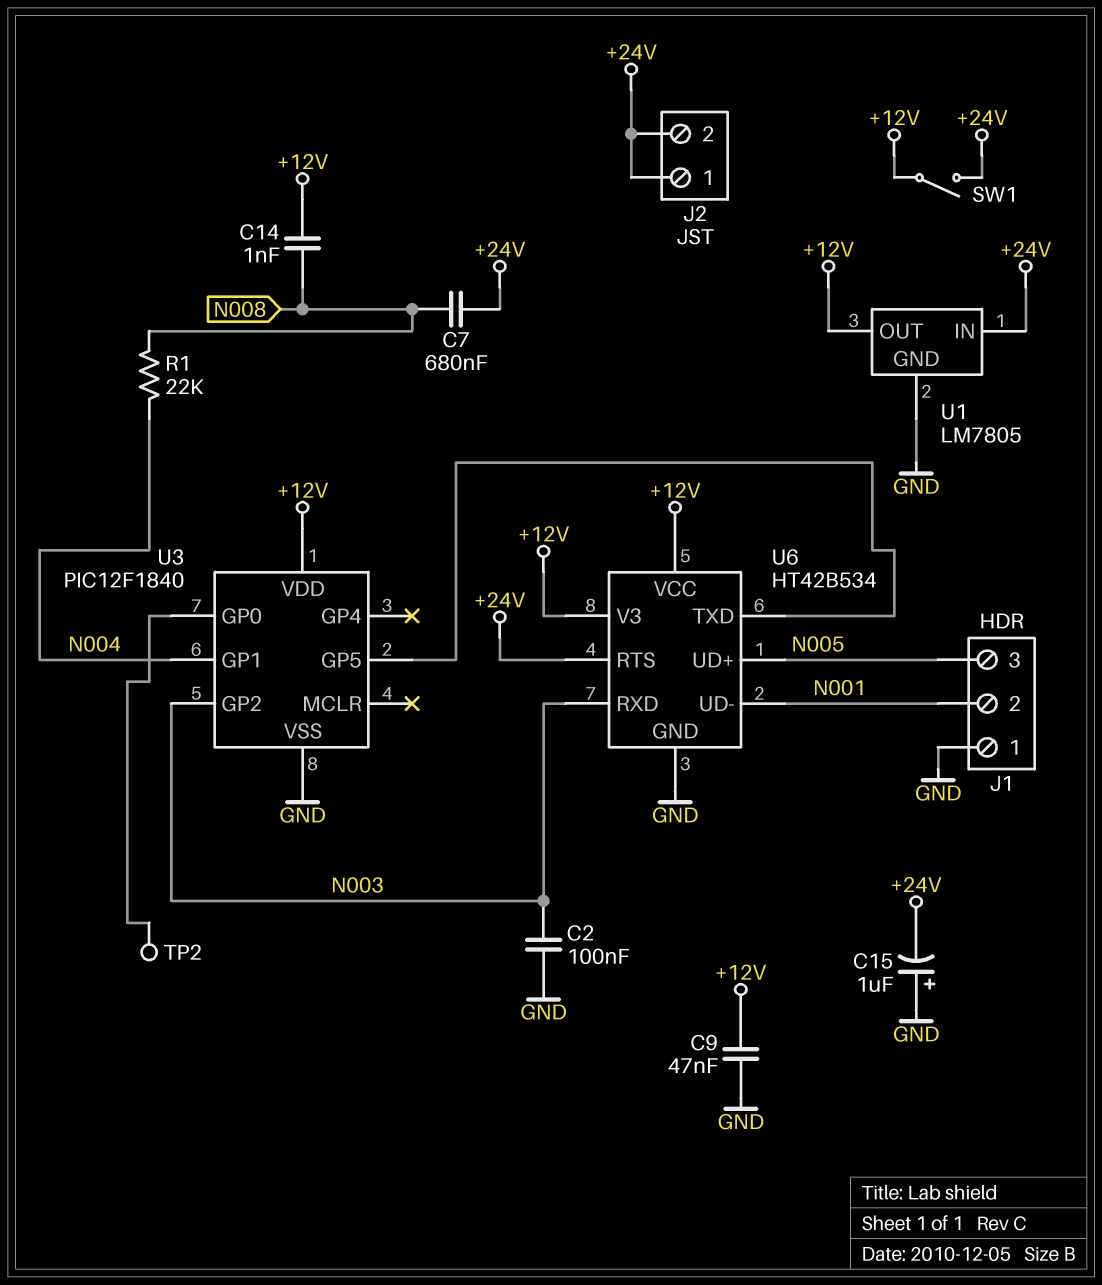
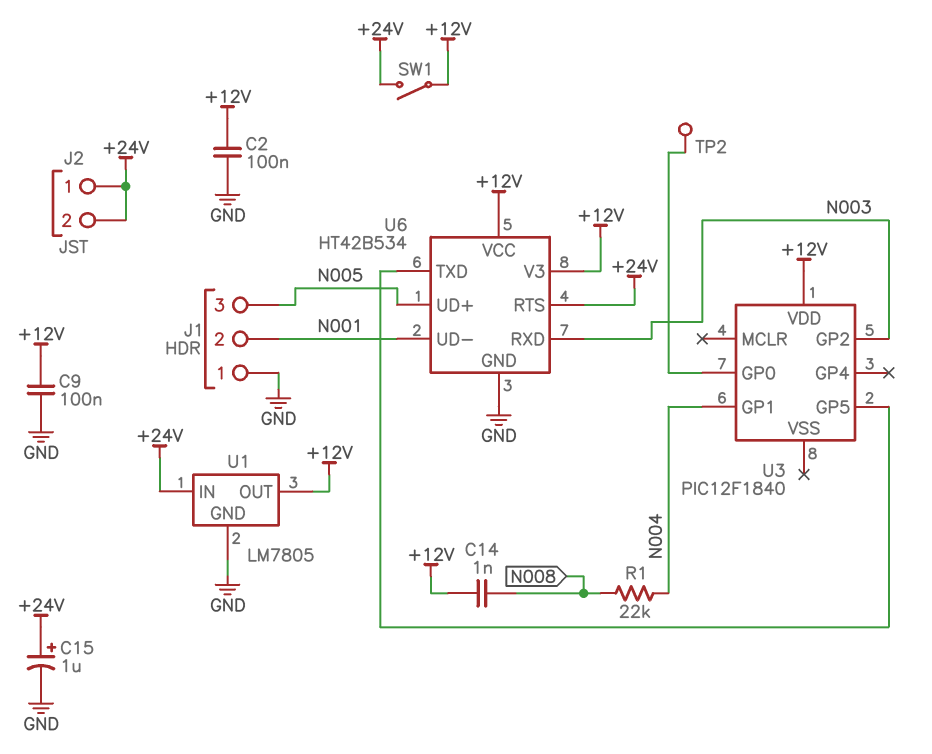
C2: 100nF (GND, N003) -> 100nF (+12V, GND)
C7: 680nF (+24V, N008) -> none
C9: 47nF (+12V, GND) -> 100nF (+12V, GND)
C15: 1uF (plus GND, minus +24V) -> 1uF (plus +24V, minus GND)
U3 pin VSS: GND -> none

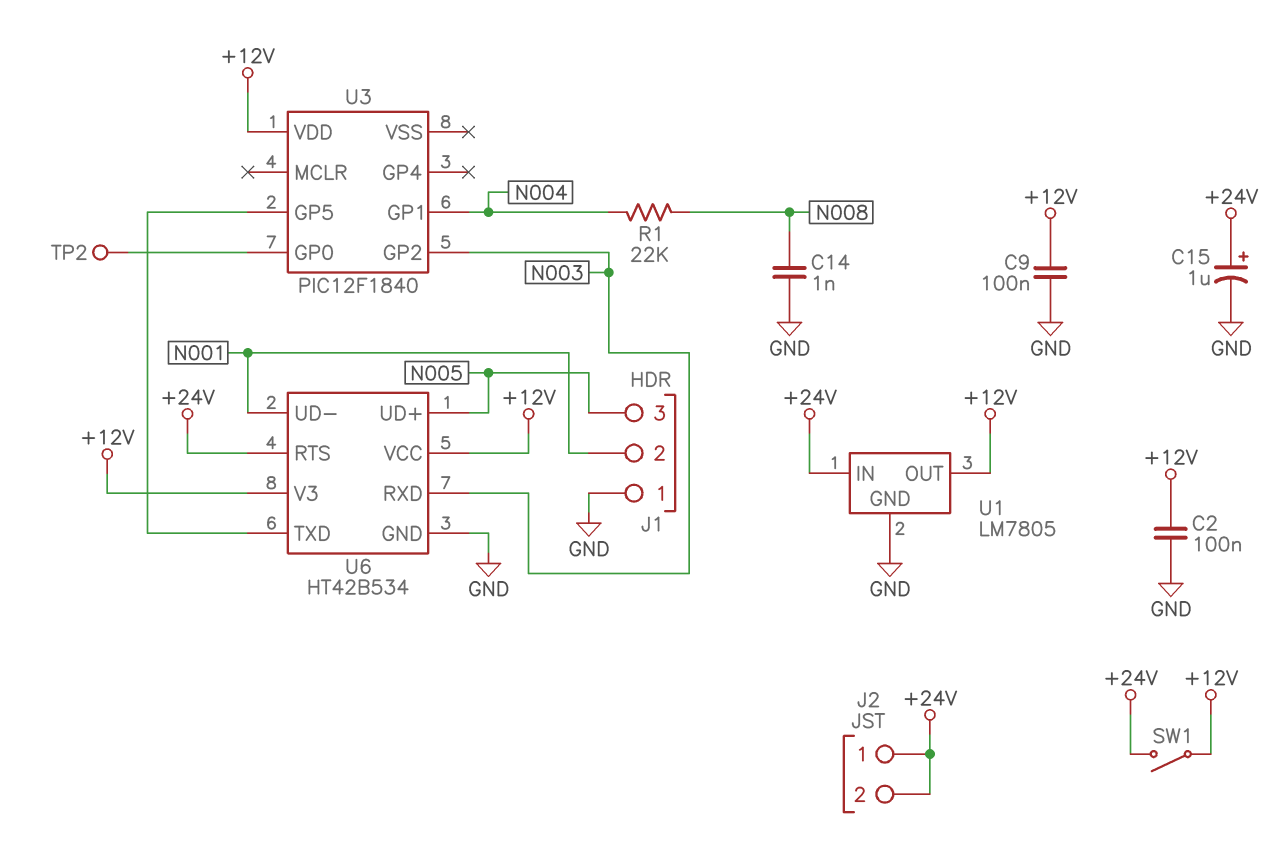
C14: 1nF (+12V, N008) -> 1nF (GND, N008)

